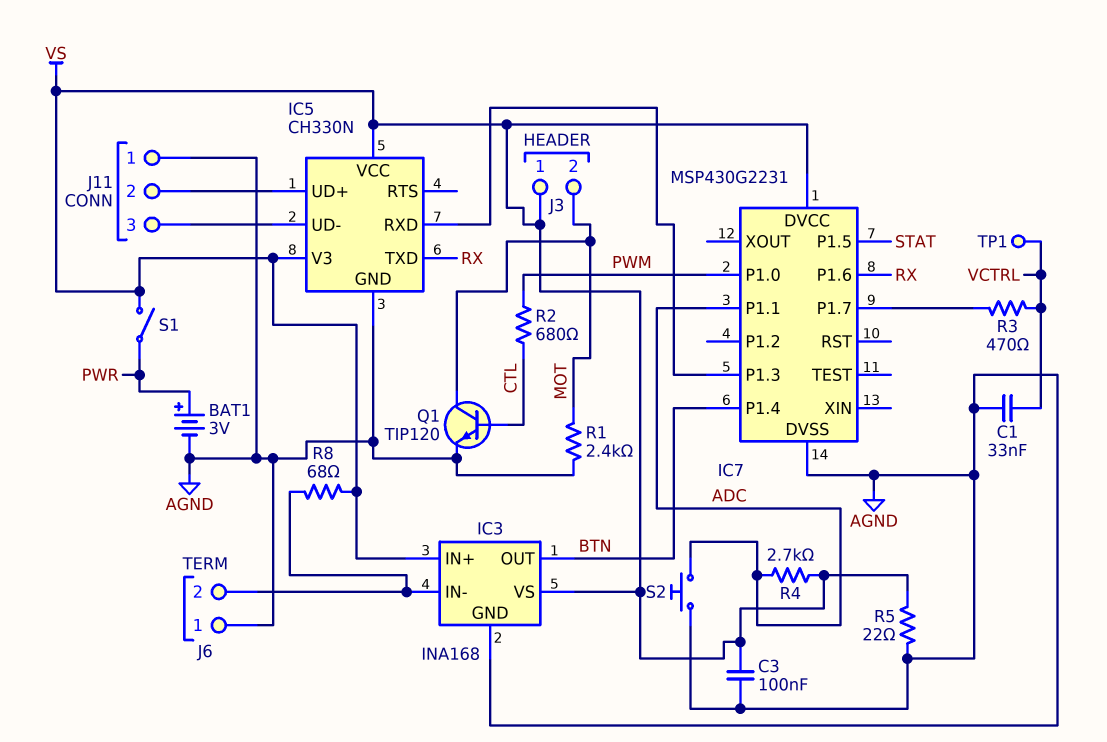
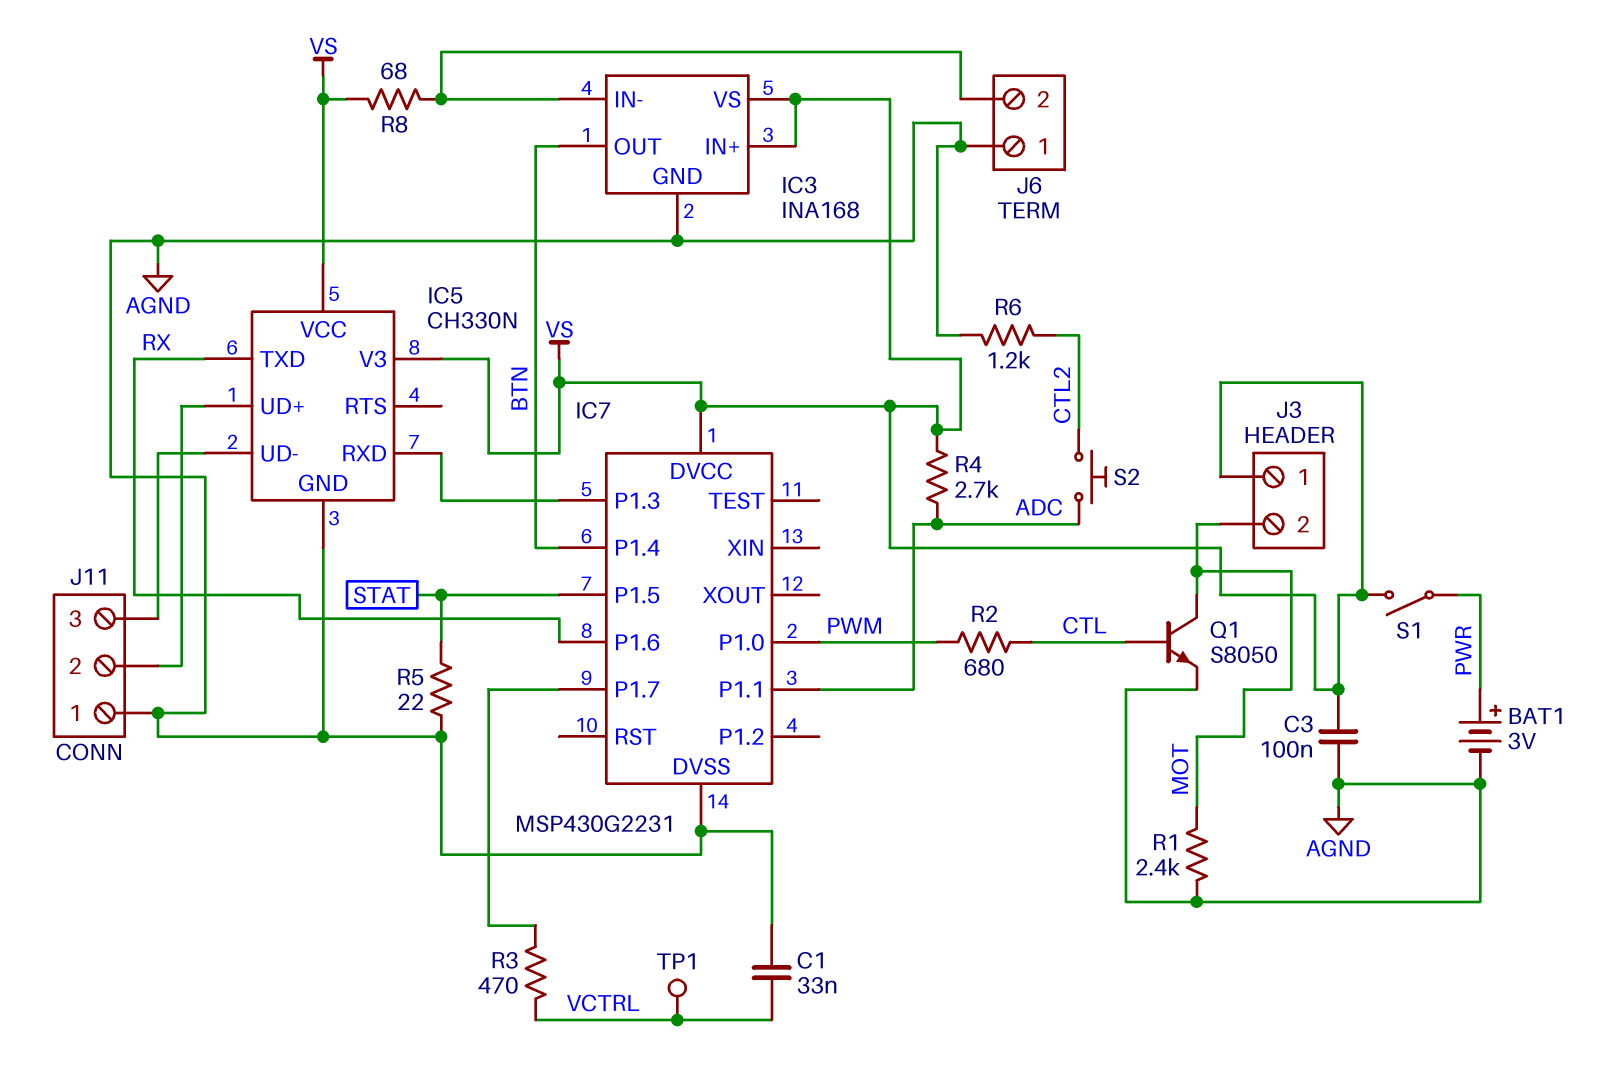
Q1: NPN TIP120 (B CTL, C MOT, E AGND) -> NPN S8050 (B CTL, C MOT, E AGND)
R5: 22 (AGND, VS) -> 22 (AGND, STAT)
R6: none -> 1.2k (AGND, CTL2)
S2: button (ADC, AGND) -> button (ADC, CTL2)

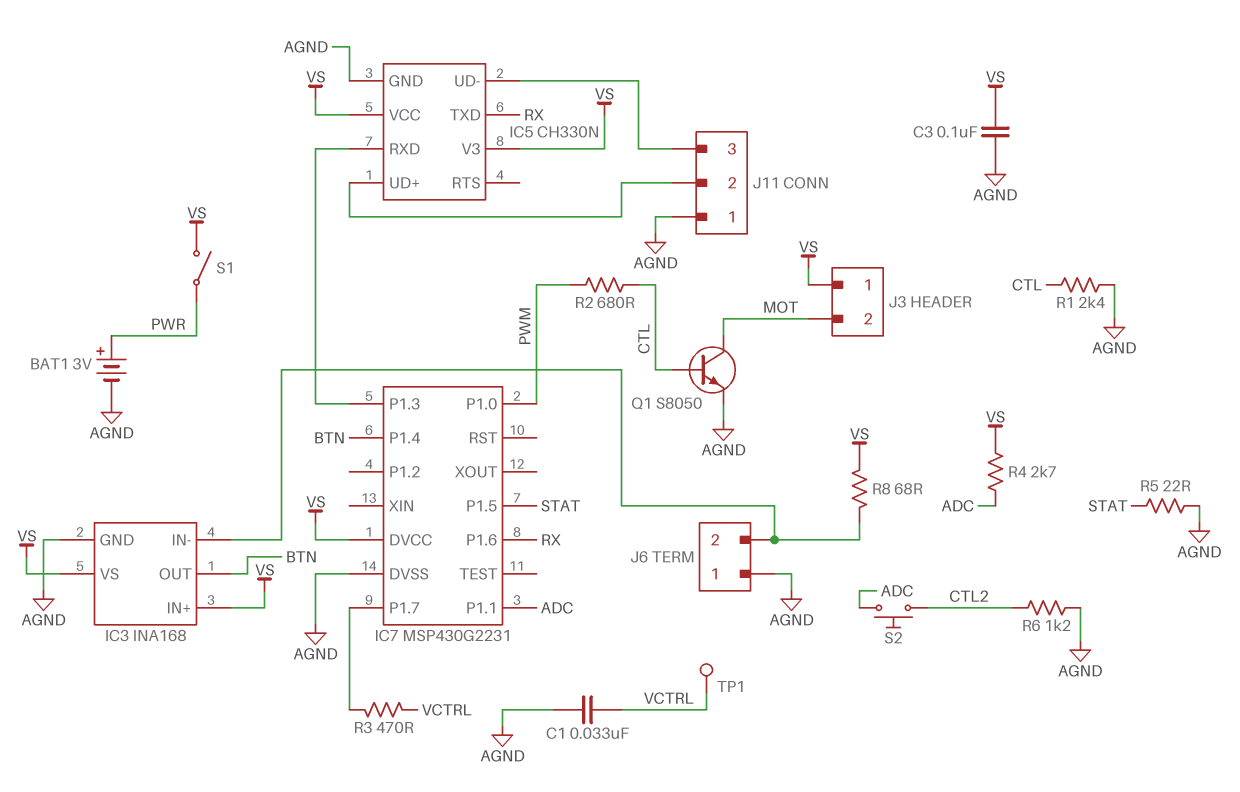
R1: 2.4k (AGND, MOT) -> 2.4k (AGND, CTL)

